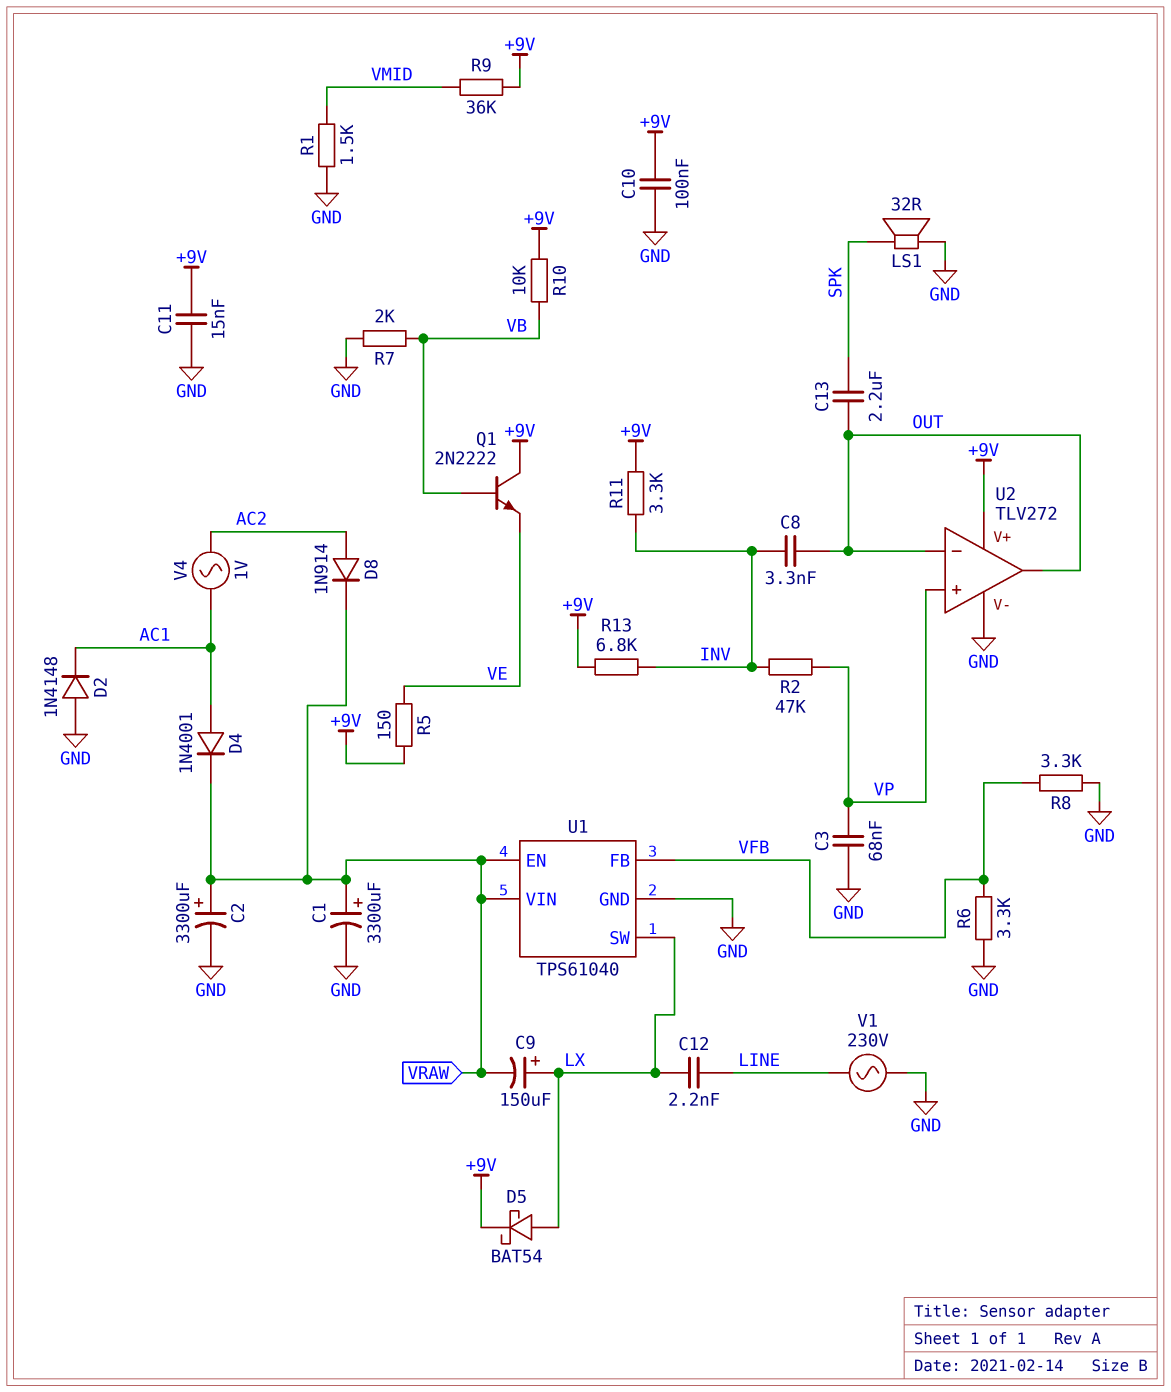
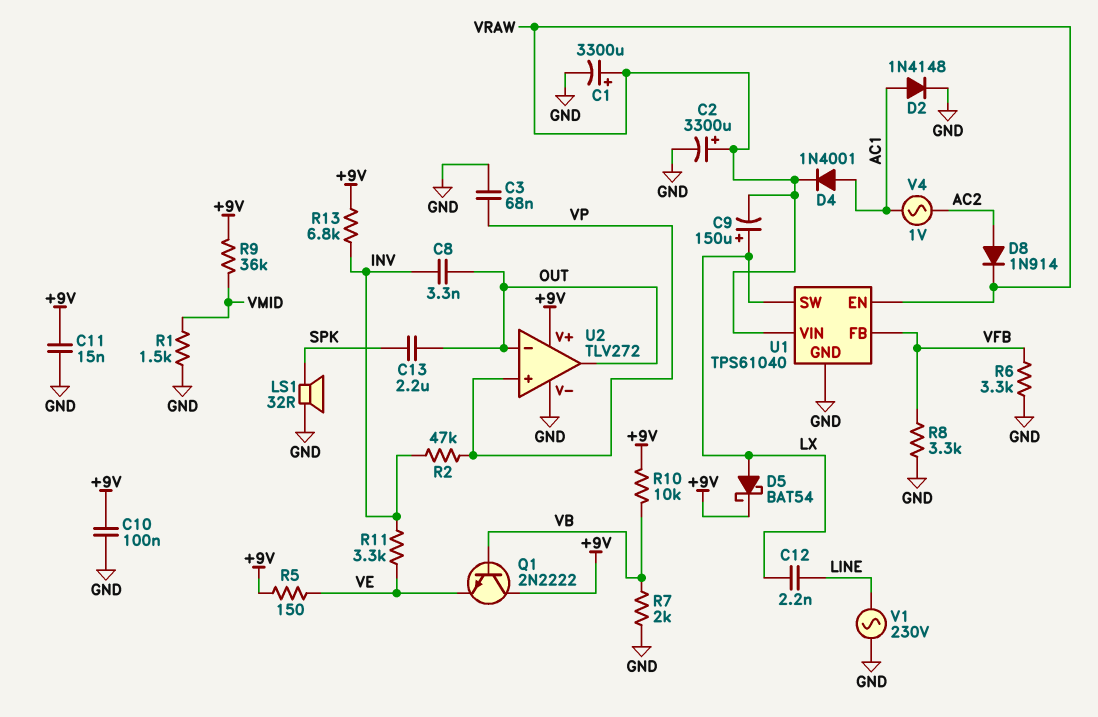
D2: diode 1N4148 (A GND, K AC1) -> diode 1N4148 (A AC1, K GND)
R11: 3.3k (+9V, INV) -> 3.3k (INV, VE)

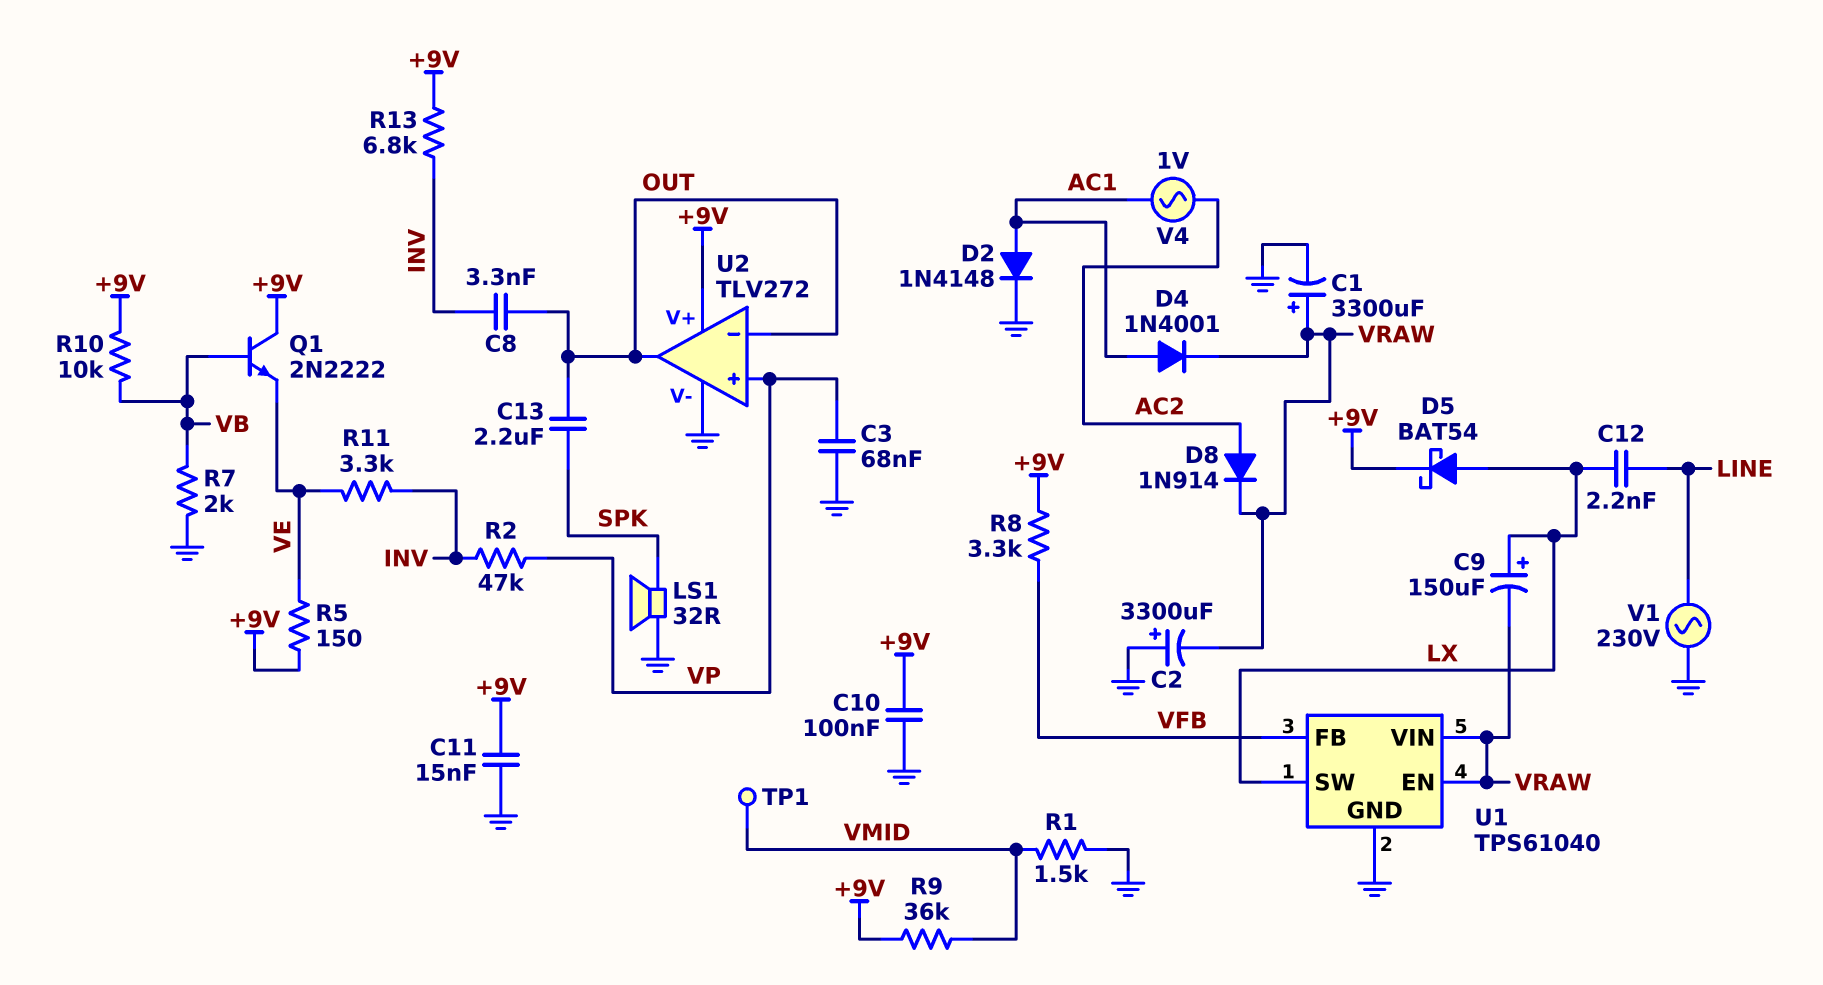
C2: 3300uF (plus VRAW, minus GND) -> 3300uF (plus GND, minus VRAW)
R6: 3.3k (GND, VFB) -> none
R8: 3.3k (GND, VFB) -> 3.3k (+9V, VFB)
TP1: none -> test point (VMID)

